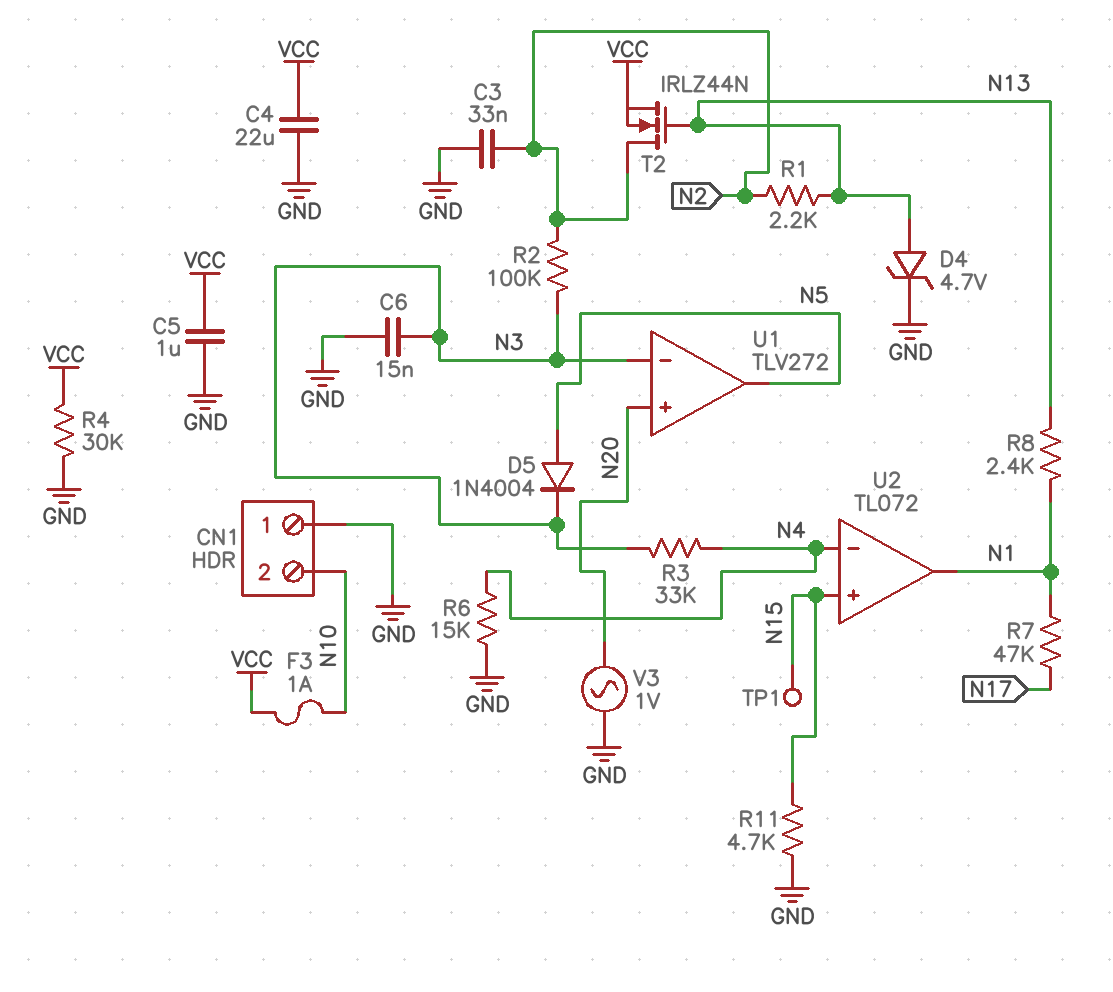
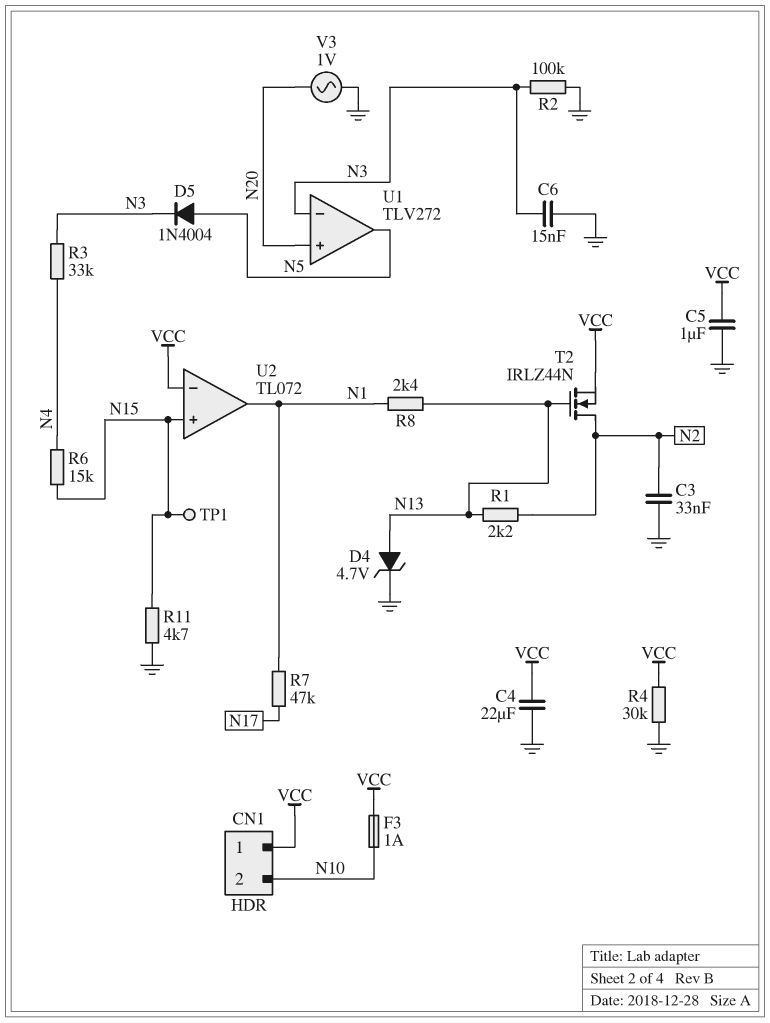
CN1 pin 1: GND -> VCC
R2: 100k (N2, N3) -> 100k (GND, N3)
R6: 15k (GND, N4) -> 15k (N4, N15)
U2 pin in-: N4 -> VCC

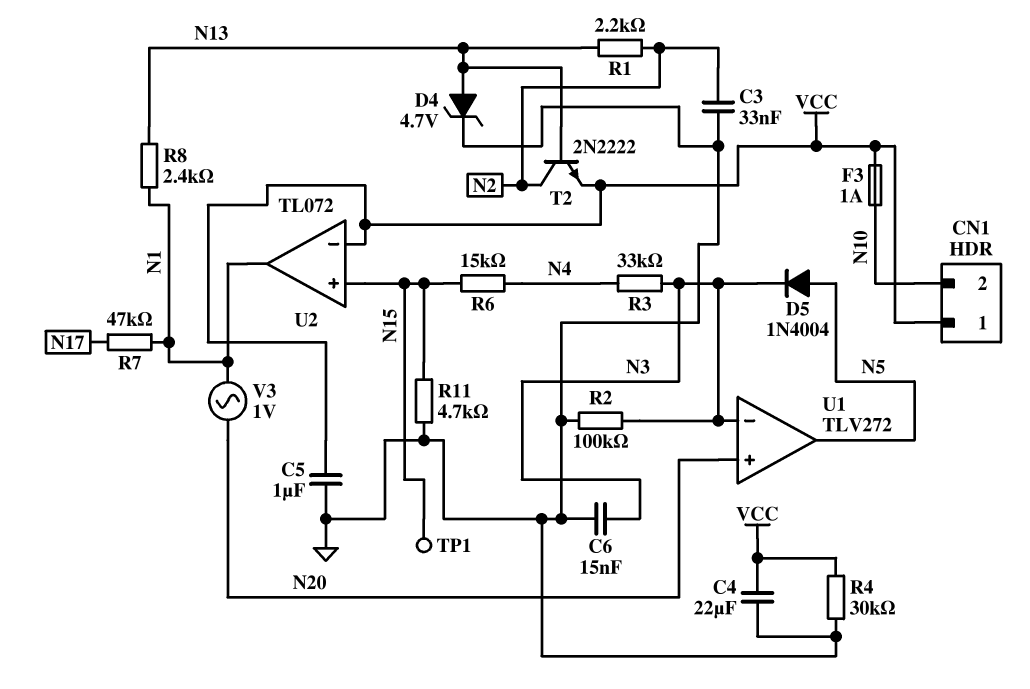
T2: NMOS IRLZ44N (G N13, D N2, S VCC) -> NPN 2N2222 (B N13, C N2, E VCC)
V3: AC 1V (GND, N20) -> AC 1V (N1, N20)

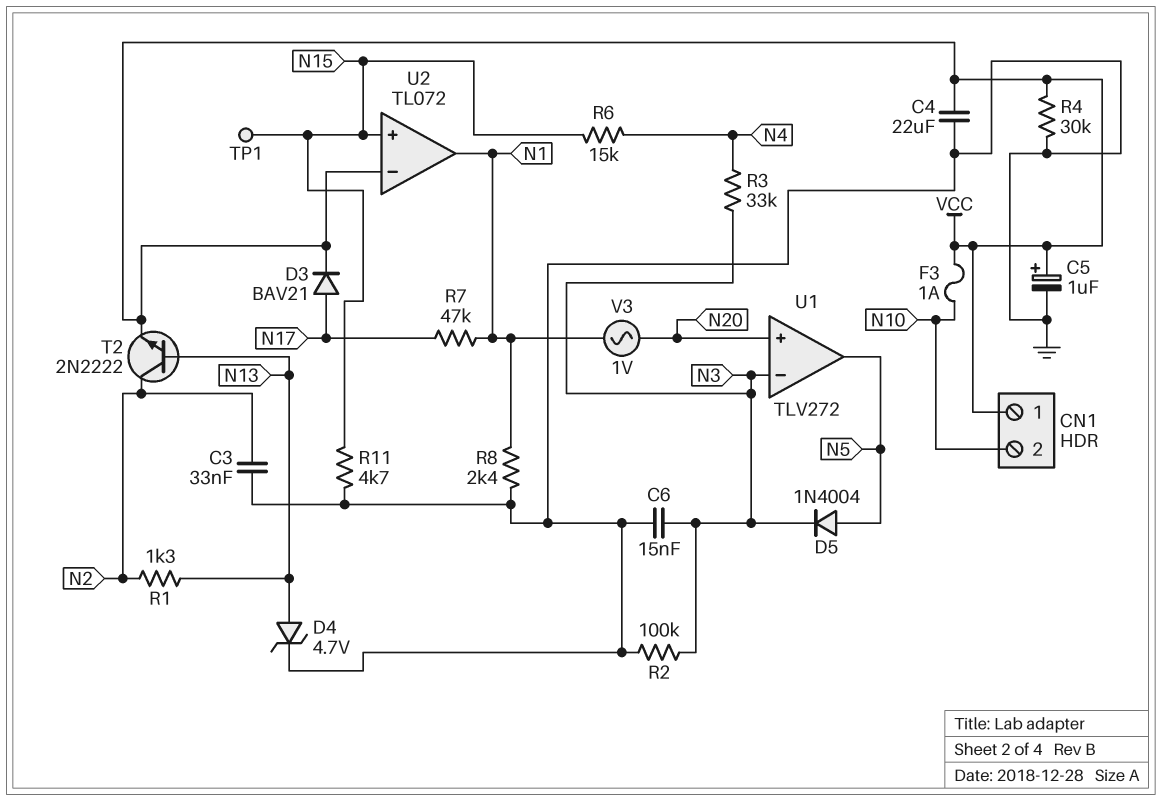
C5: 1uF (GND, VCC) -> 1uF (plus VCC, minus GND)
D3: none -> diode BAV21 (A N17, K VCC)
R1: 2.2k (N2, N13) -> 1.3k (N2, N13)
R8: 2.4k (N1, N13) -> 2.4k (GND, N1)

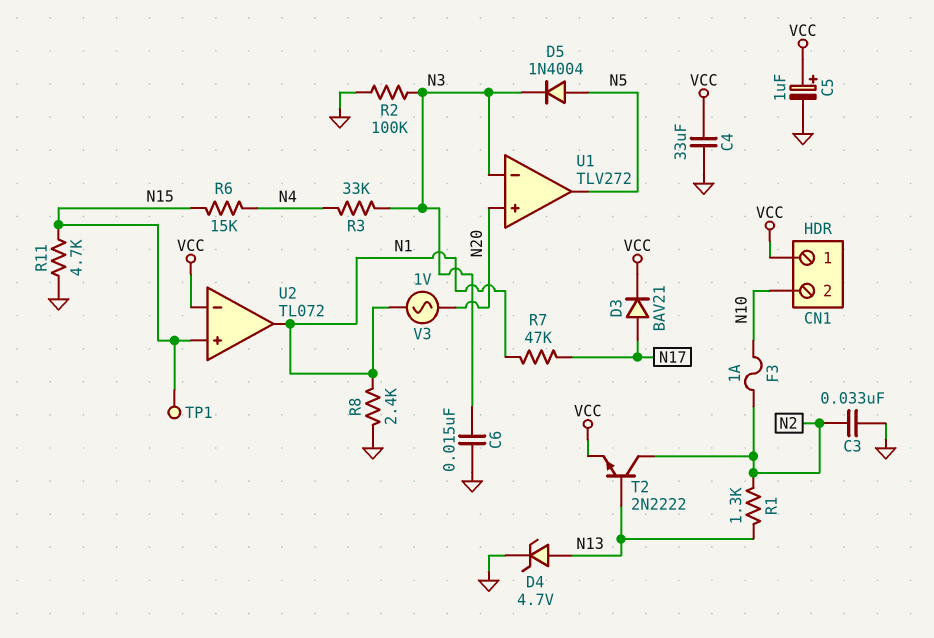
C4: 22uF (GND, VCC) -> 33uF (GND, VCC)
F3: 1A (N10, VCC) -> 1A (N2, N10)
R4: 30k (GND, VCC) -> none

